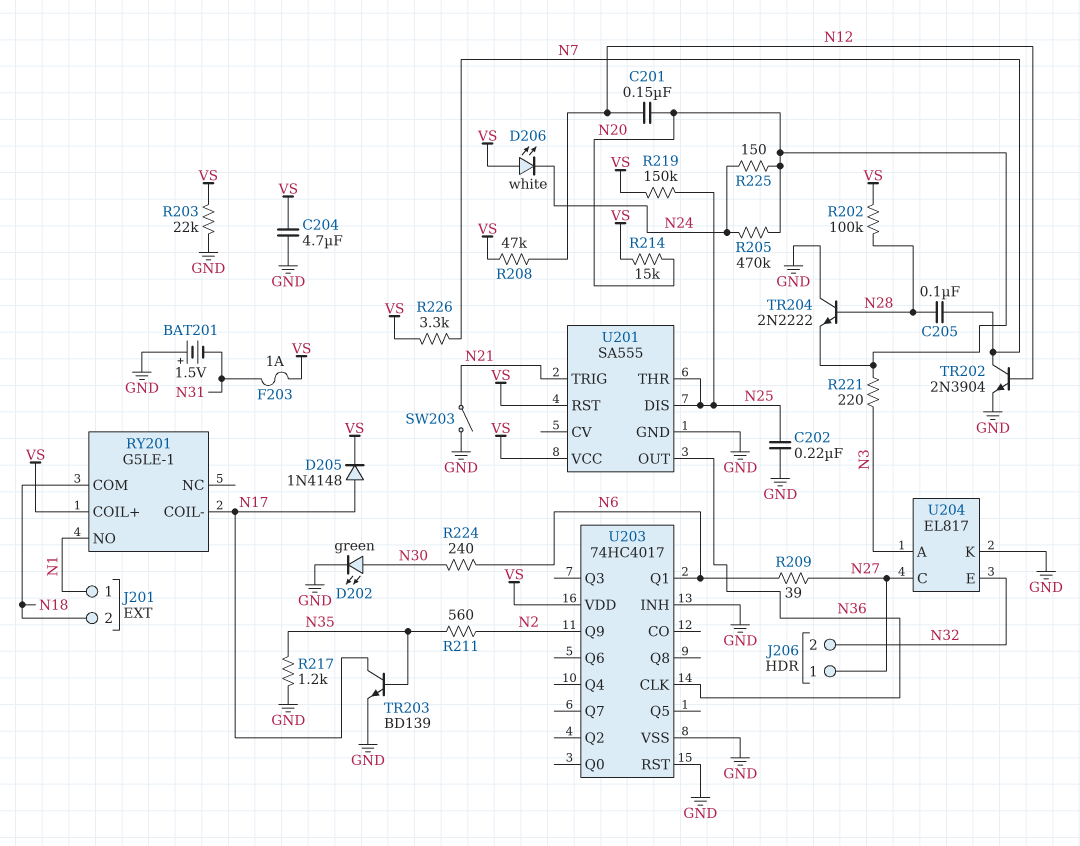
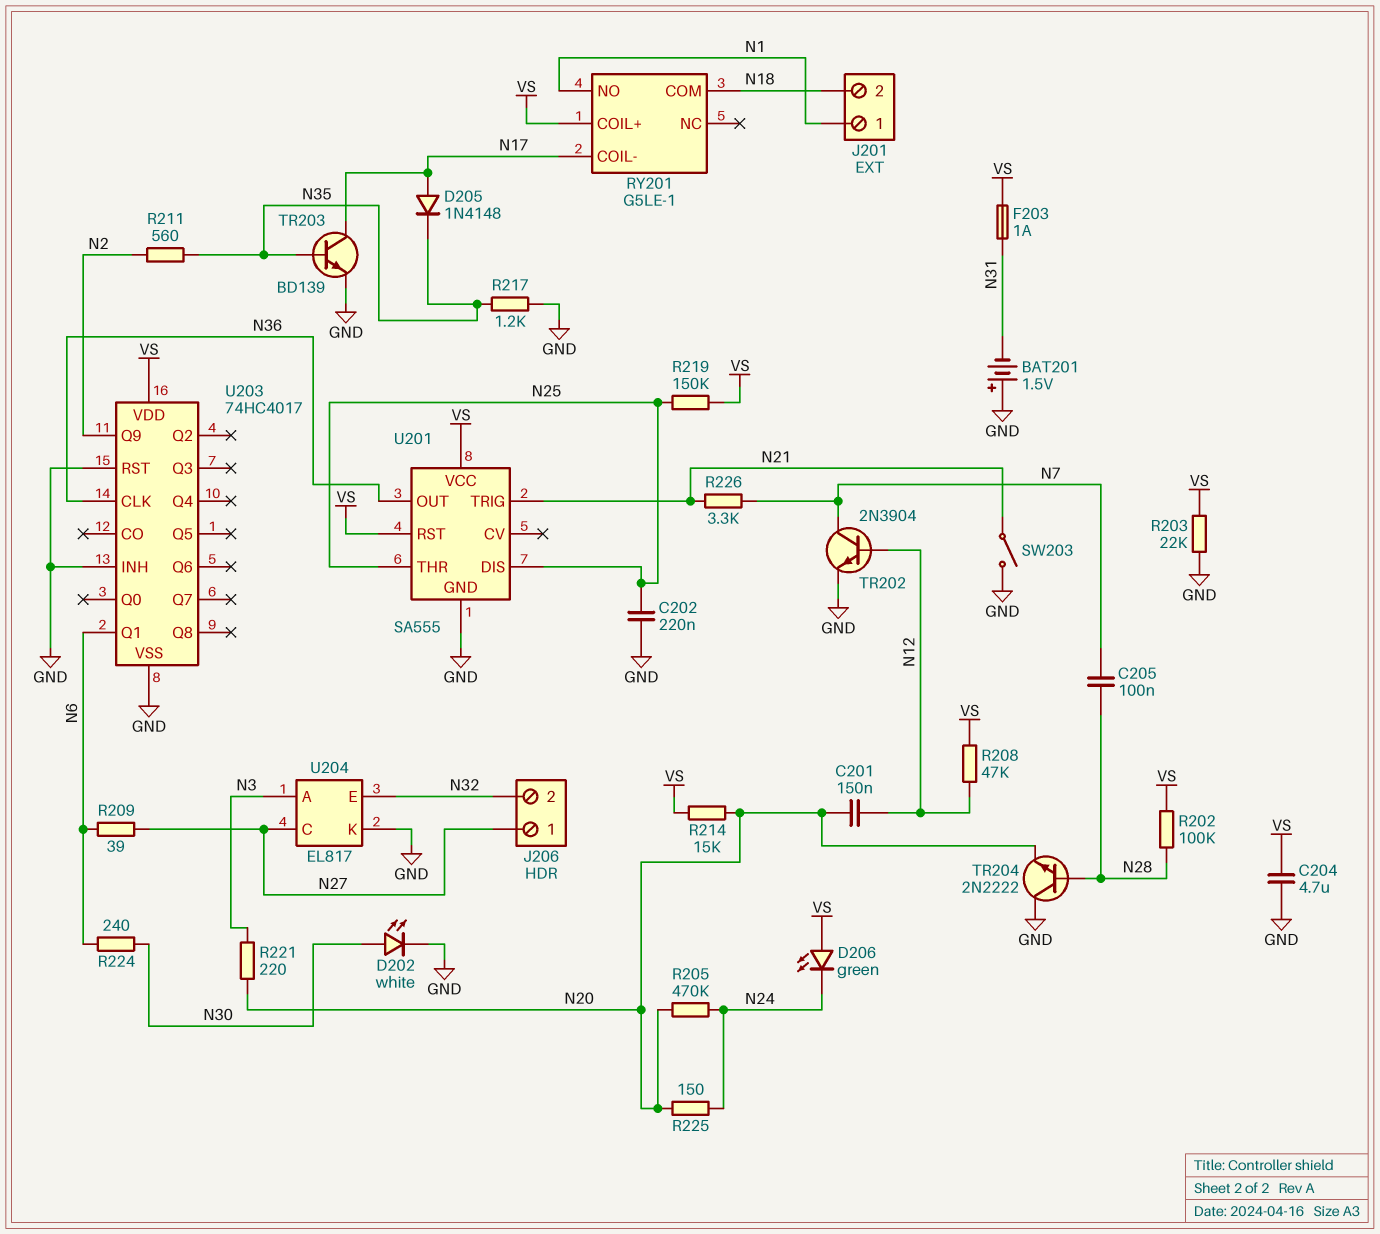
D202: LED green (A N30, K GND) -> LED white (A N30, K GND)
D205: diode 1N4148 (A N17, K VS) -> diode 1N4148 (A N17, K N35)
D206: LED white (A VS, K N24) -> LED green (A VS, K N24)
R226: 3.3k (N7, VS) -> 3.3k (N7, N21)

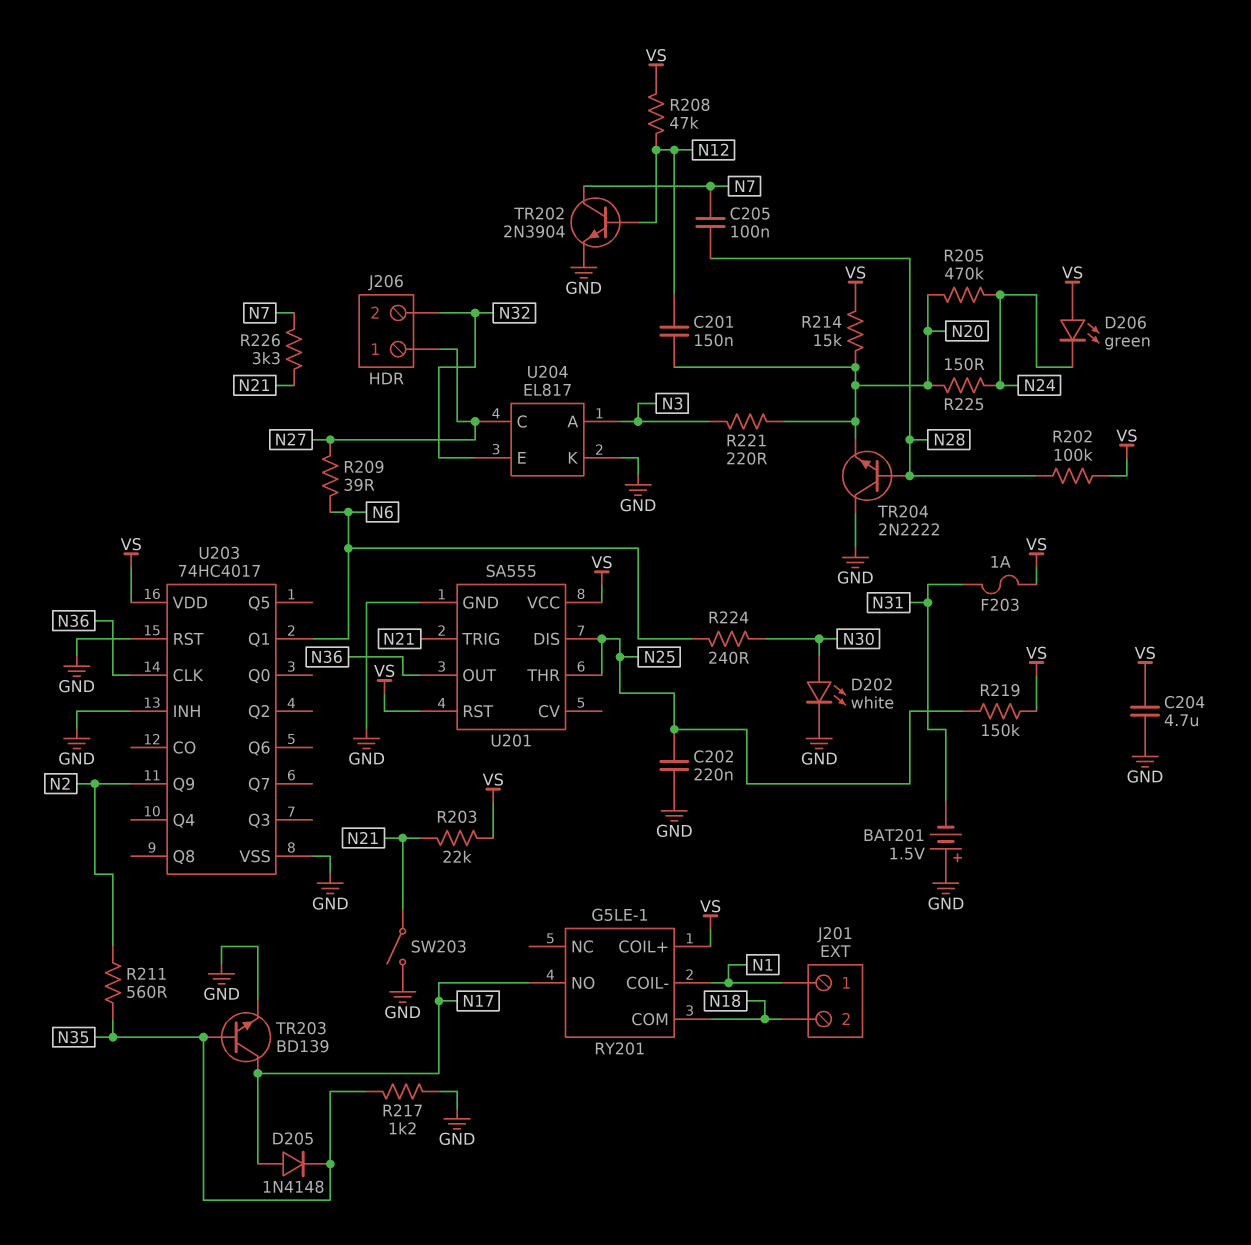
R203: 22k (GND, VS) -> 22k (N21, VS)
RY201 pin COIL-: N17 -> N1
RY201 pin NO: N1 -> N17

